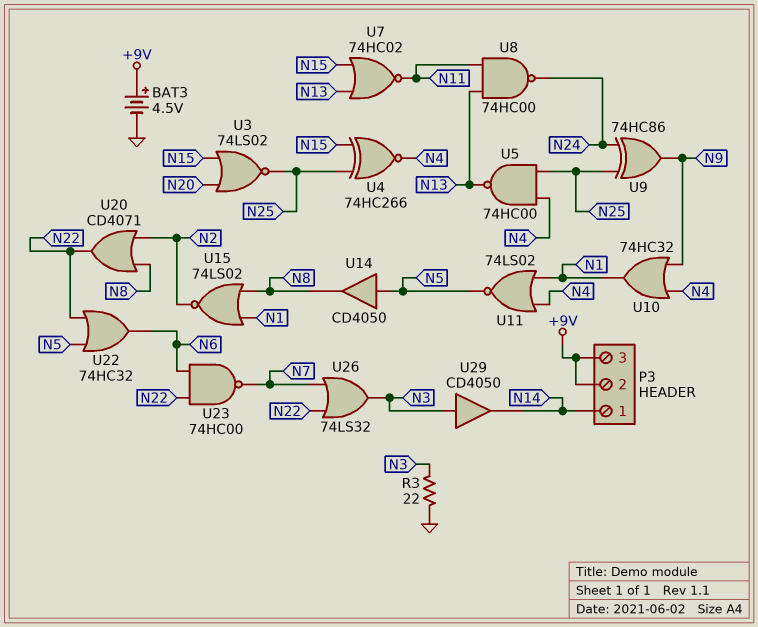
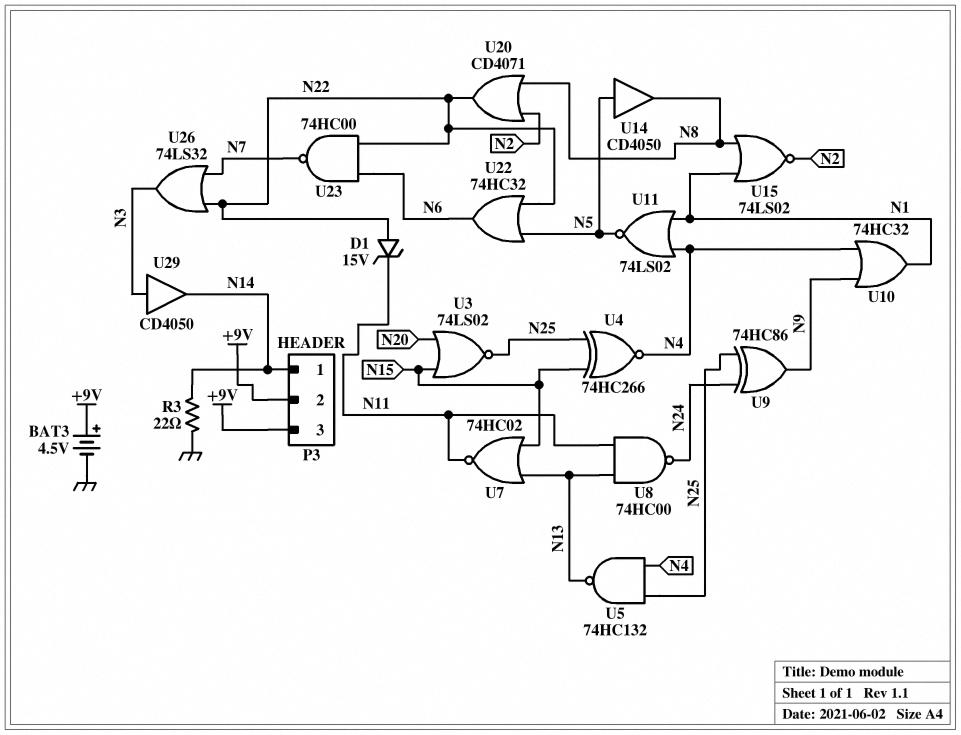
D1: none -> zener 15V (A N22, K N11)
R3: 22 (GND, N3) -> 22 (GND, N14)
U5: NAND 74HC00 (in N4, in N25, out N13) -> NAND 74HC132 (in N4, in N25, out N13)

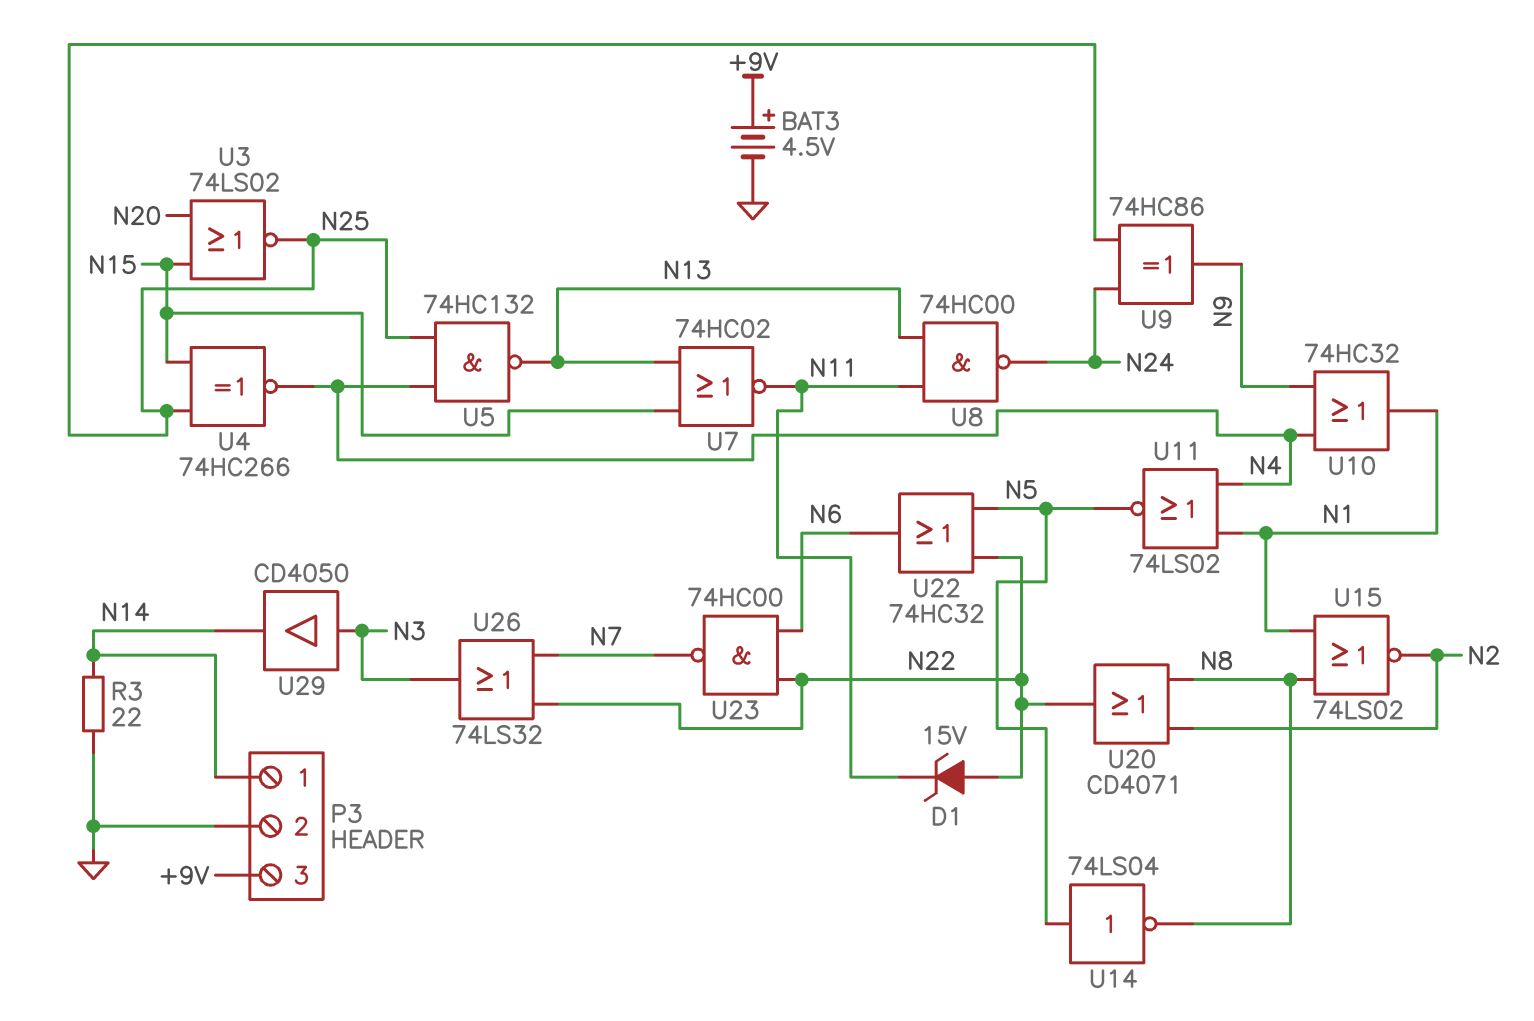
P3 pin 2: +9V -> GND
U14: buffer CD4050 (in N5, out N8) -> NOT 74LS04 (in N5, out N8)

